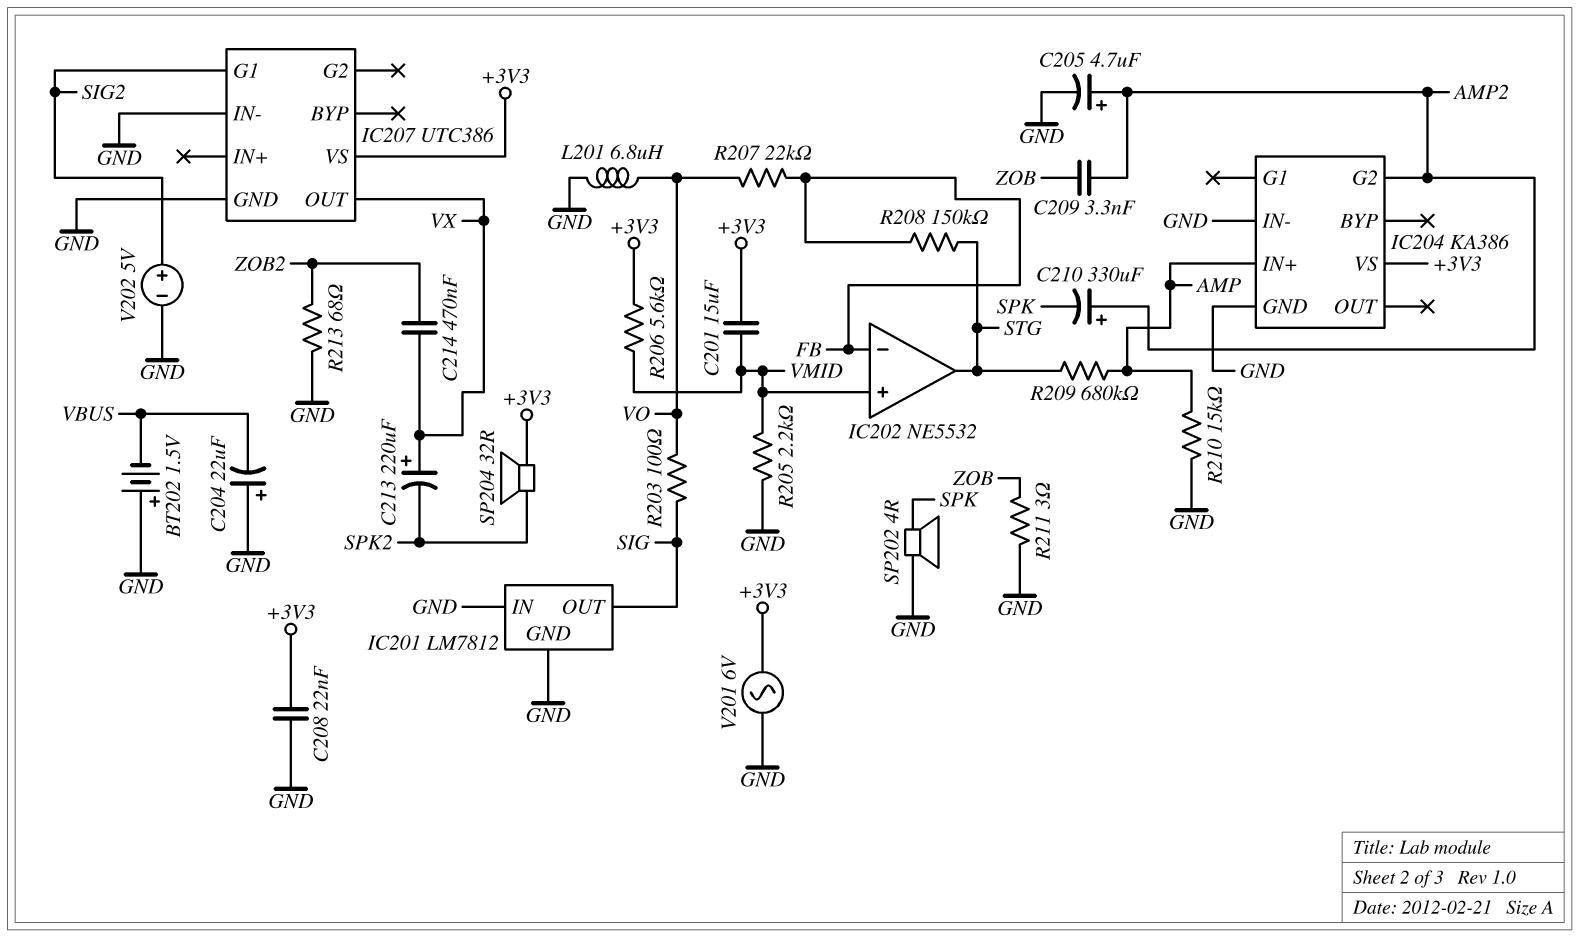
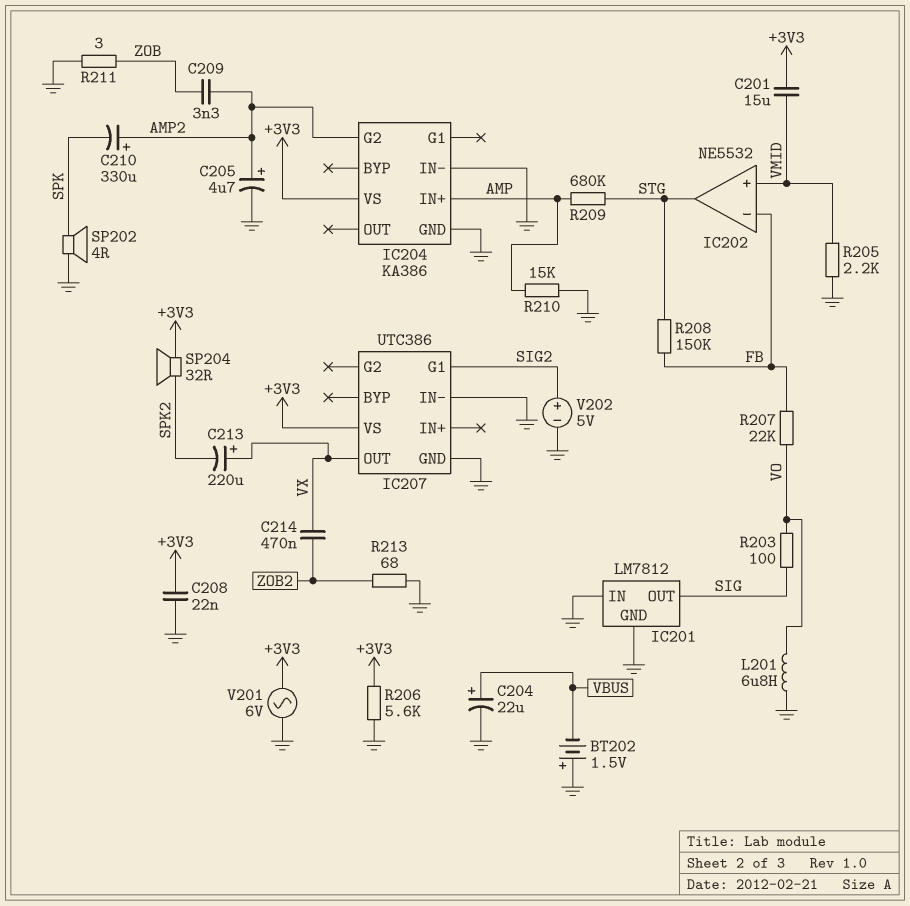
C204: 22uF (plus GND, minus VBUS) -> 22uF (plus VBUS, minus GND)
R206: 5.6k (+3V3, VMID) -> 5.6k (+3V3, GND)

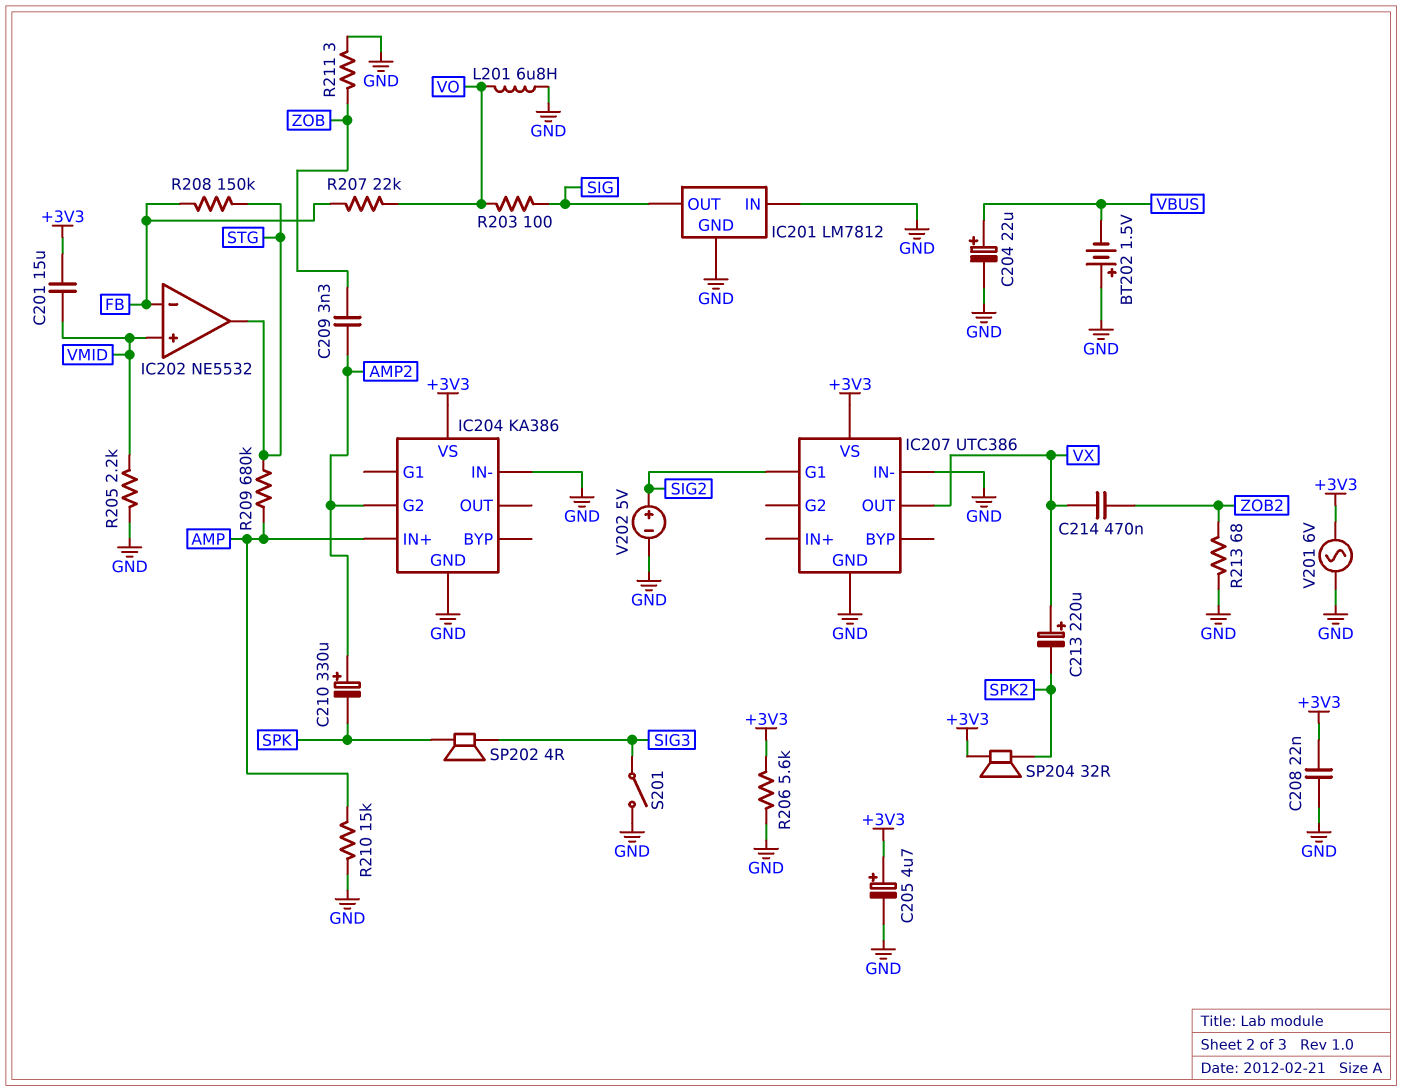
C205: 4.7uF (plus AMP2, minus GND) -> 4.7uF (plus +3V3, minus GND)
S201: none -> switch (GND, SIG3)
SP202: speaker 4R (GND, SPK) -> speaker 4R (SIG3, SPK)

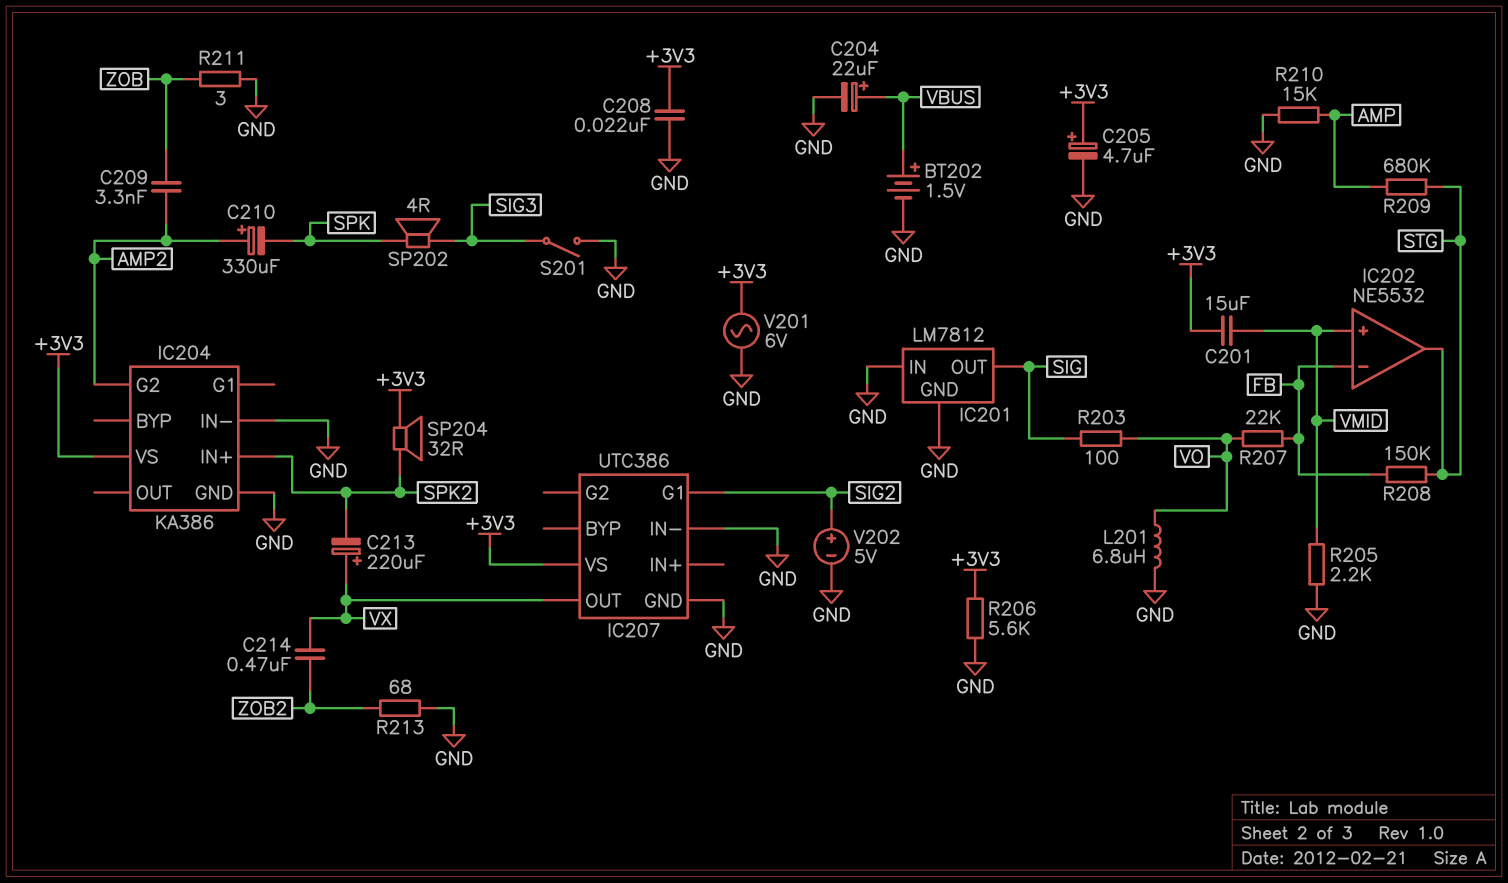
BT202: 1.5V (plus GND, minus VBUS) -> 1.5V (plus VBUS, minus GND)
IC204 pin IN+: AMP -> SPK2

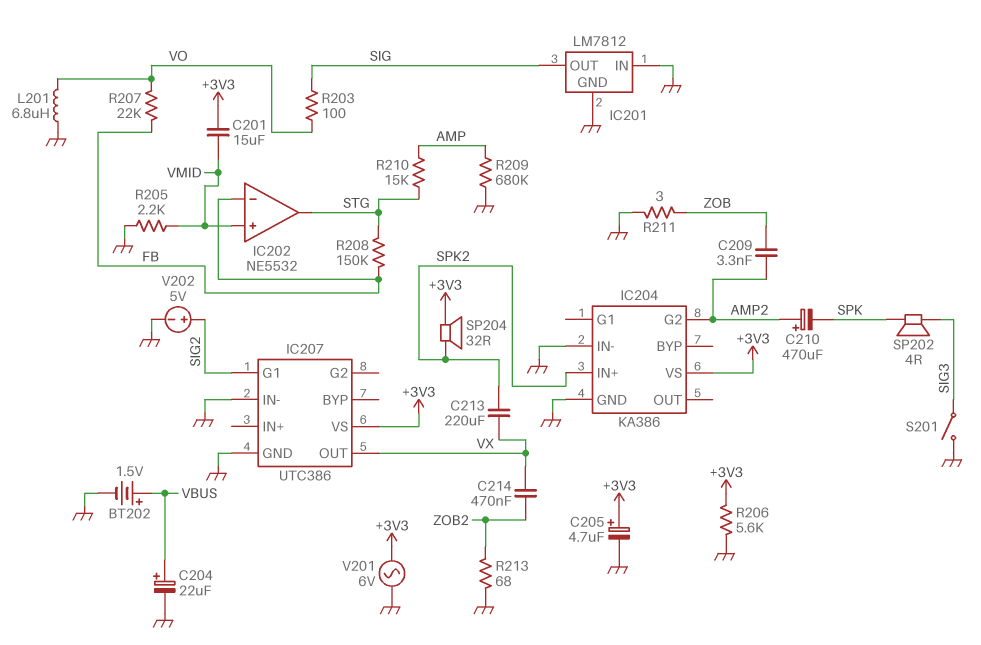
C208: 22nF (+3V3, GND) -> none
C210: 330uF (plus AMP2, minus SPK) -> 470uF (plus AMP2, minus SPK)
C213: 220uF (plus VX, minus SPK2) -> 220uF (SPK2, VX)
R209: 680k (AMP, STG) -> 680k (AMP, GND)
R210: 15k (AMP, GND) -> 15k (AMP, STG)

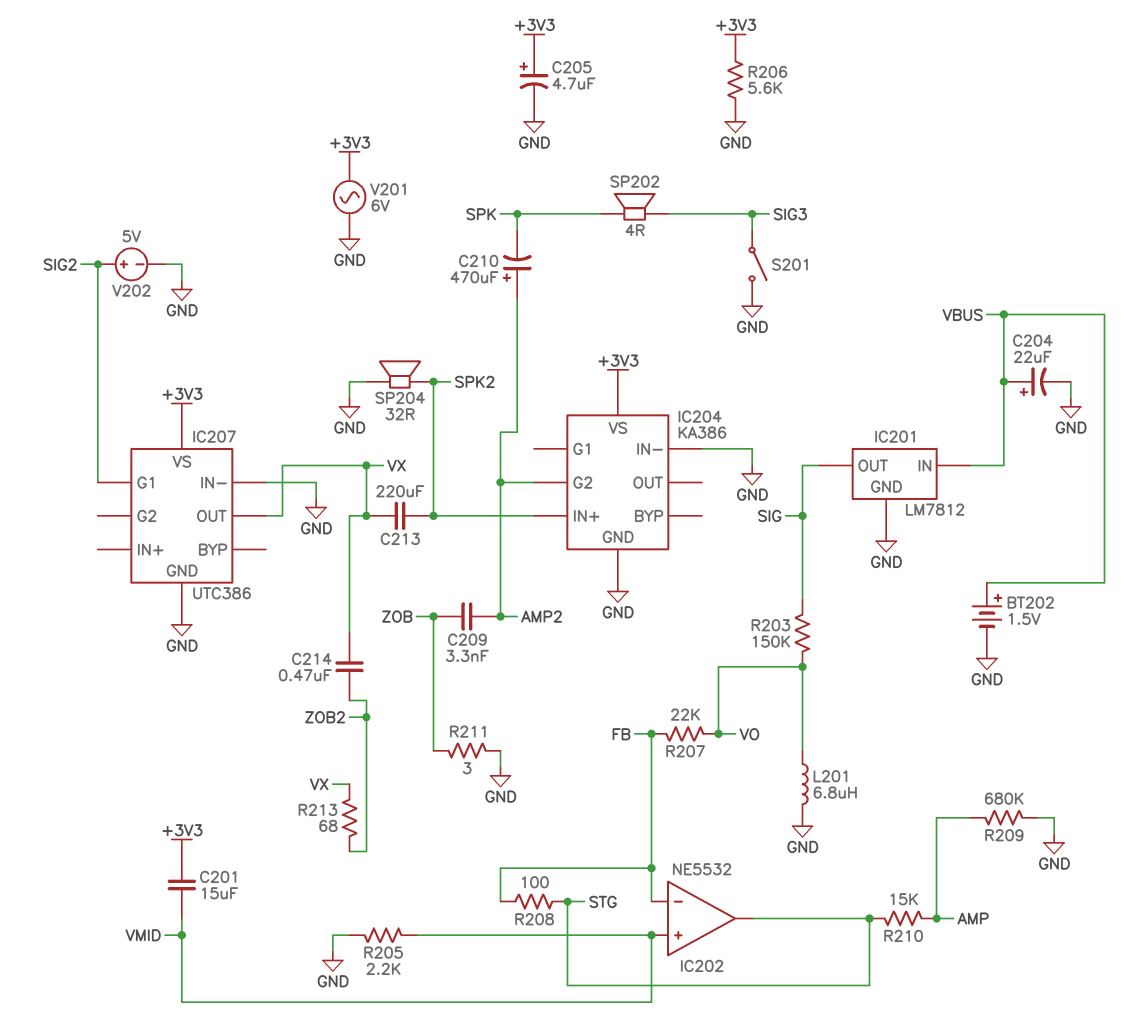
IC201 pin IN: GND -> VBUS
R203: 100 (SIG, VO) -> 150k (SIG, VO)
R208: 150k (FB, STG) -> 100 (FB, STG)
R213: 68 (GND, ZOB2) -> 68 (VX, ZOB2)
SP204: speaker 32R (+3V3, SPK2) -> speaker 32R (GND, SPK2)

